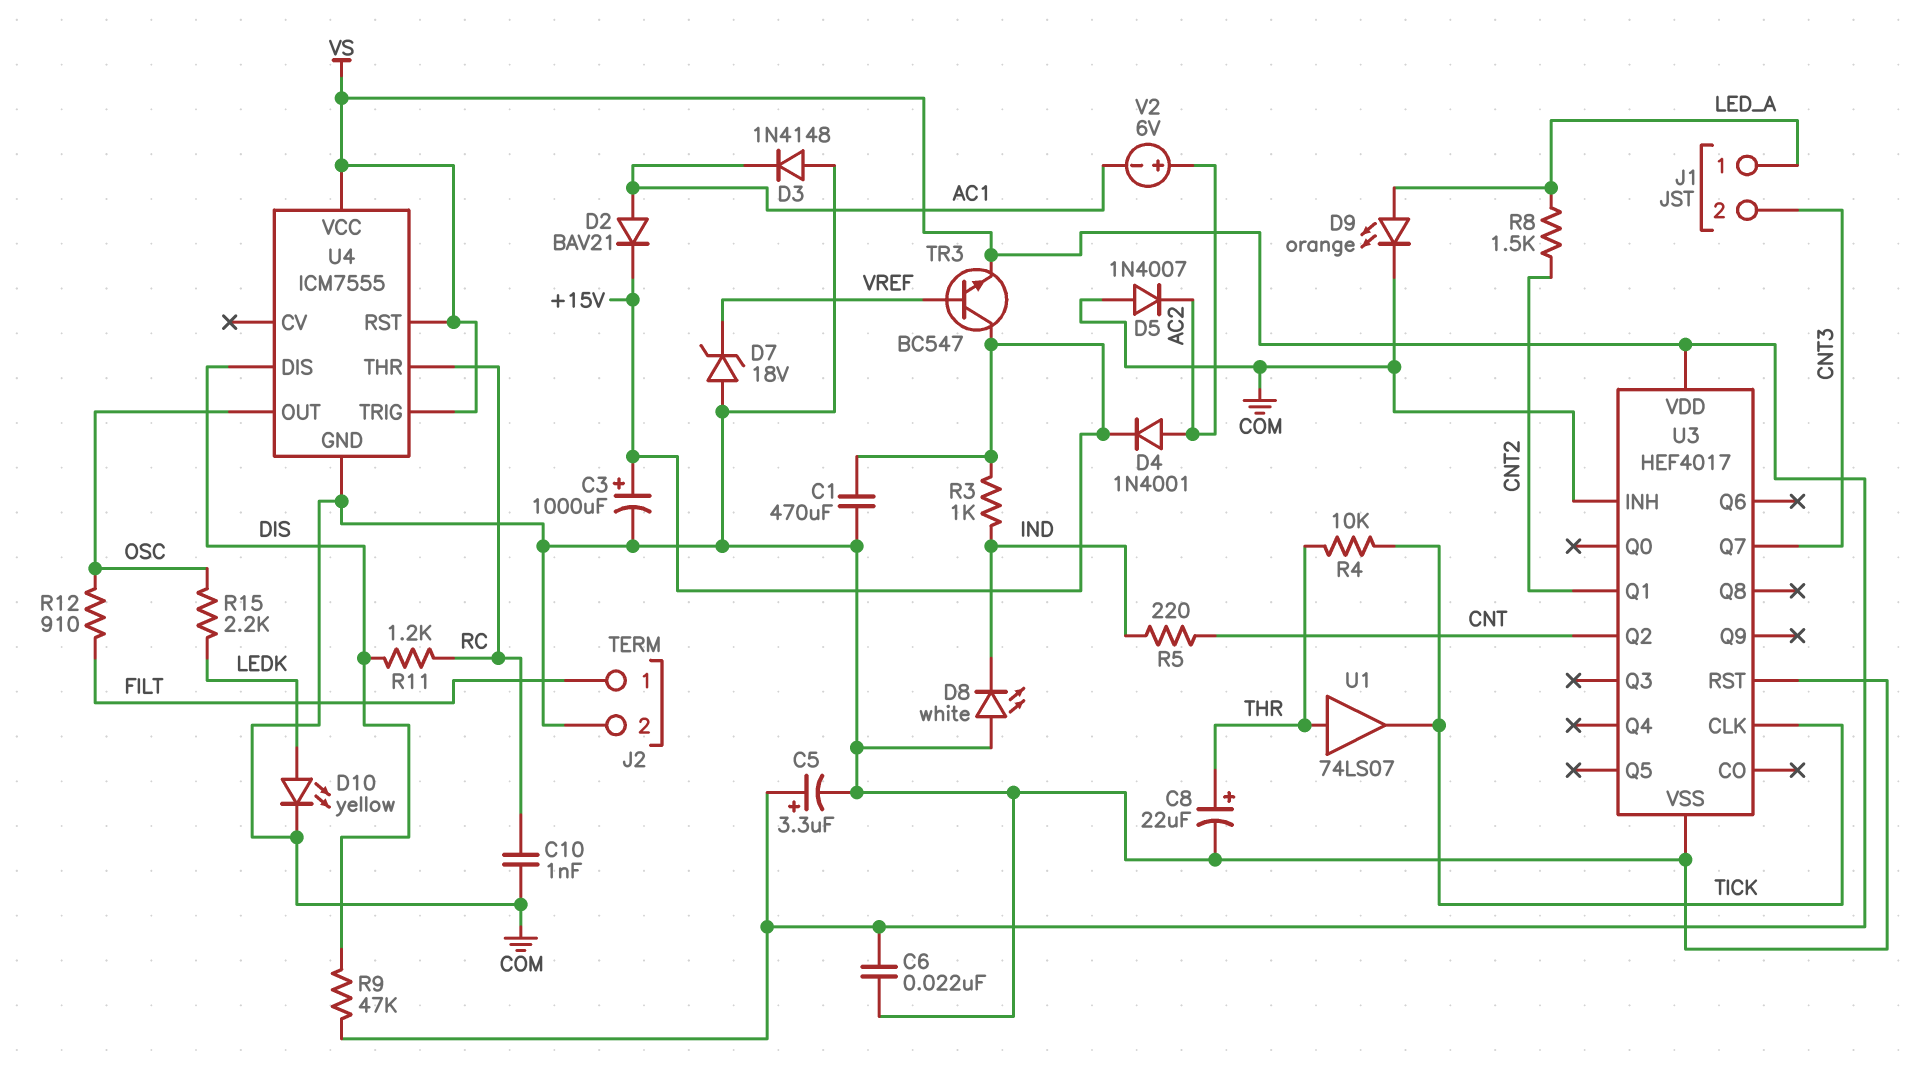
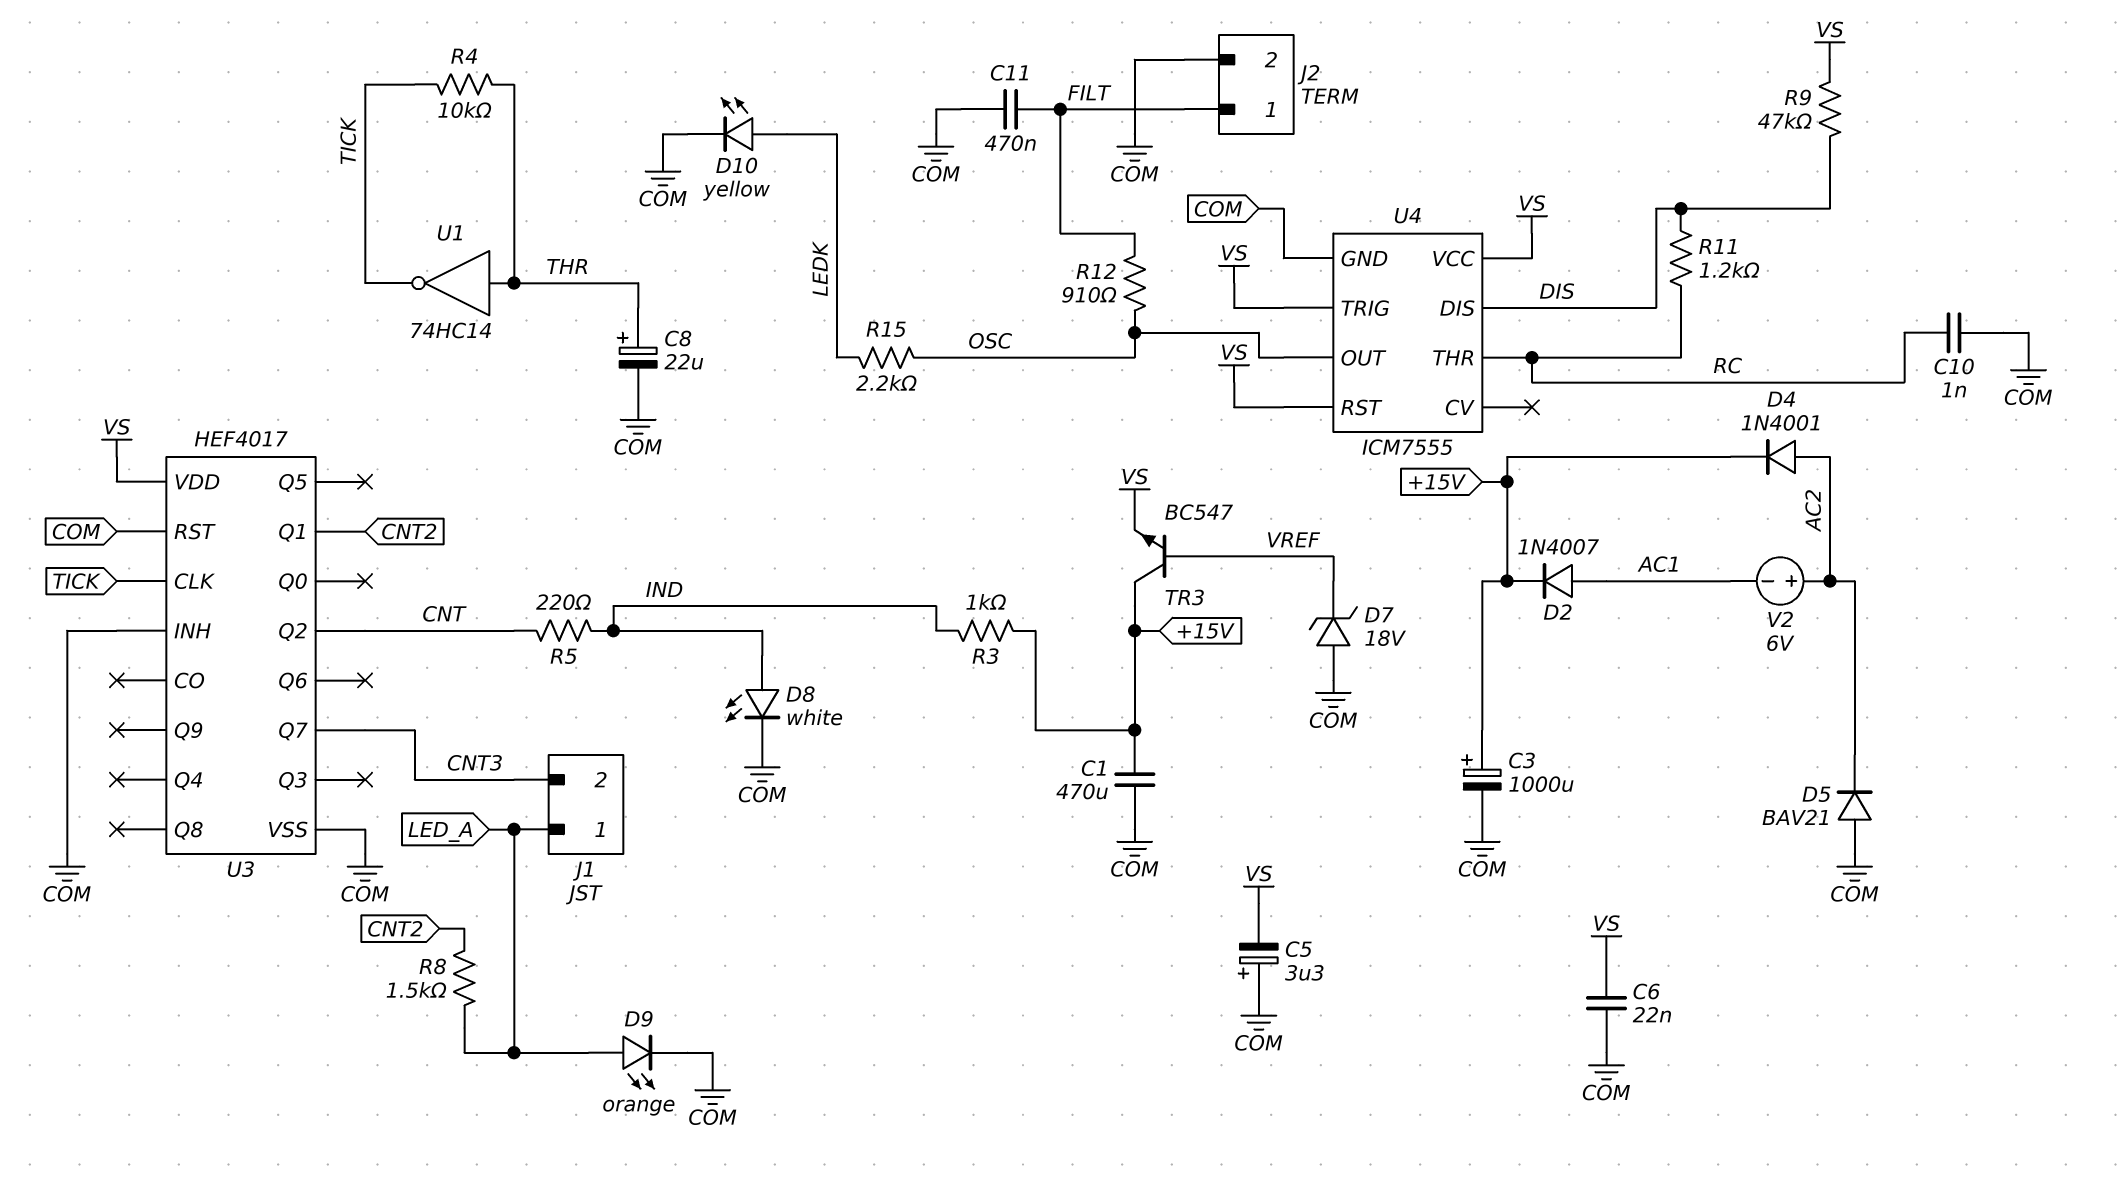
C5: 3.3uF (plus VS, minus COM) -> 3.3uF (plus COM, minus VS)
C11: none -> 470nF (COM, FILT)
D2: diode BAV21 (A AC1, K +15V) -> diode 1N4007 (A AC1, K +15V)
D3: diode 1N4148 (A COM, K AC1) -> none
D5: diode 1N4007 (A COM, K AC2) -> diode BAV21 (A COM, K AC2)
D8: LED white (A COM, K IND) -> LED white (A IND, K COM)
U1: buffer 74LS07 (in THR, out TICK) -> NOT 74HC14 (in THR, out TICK)

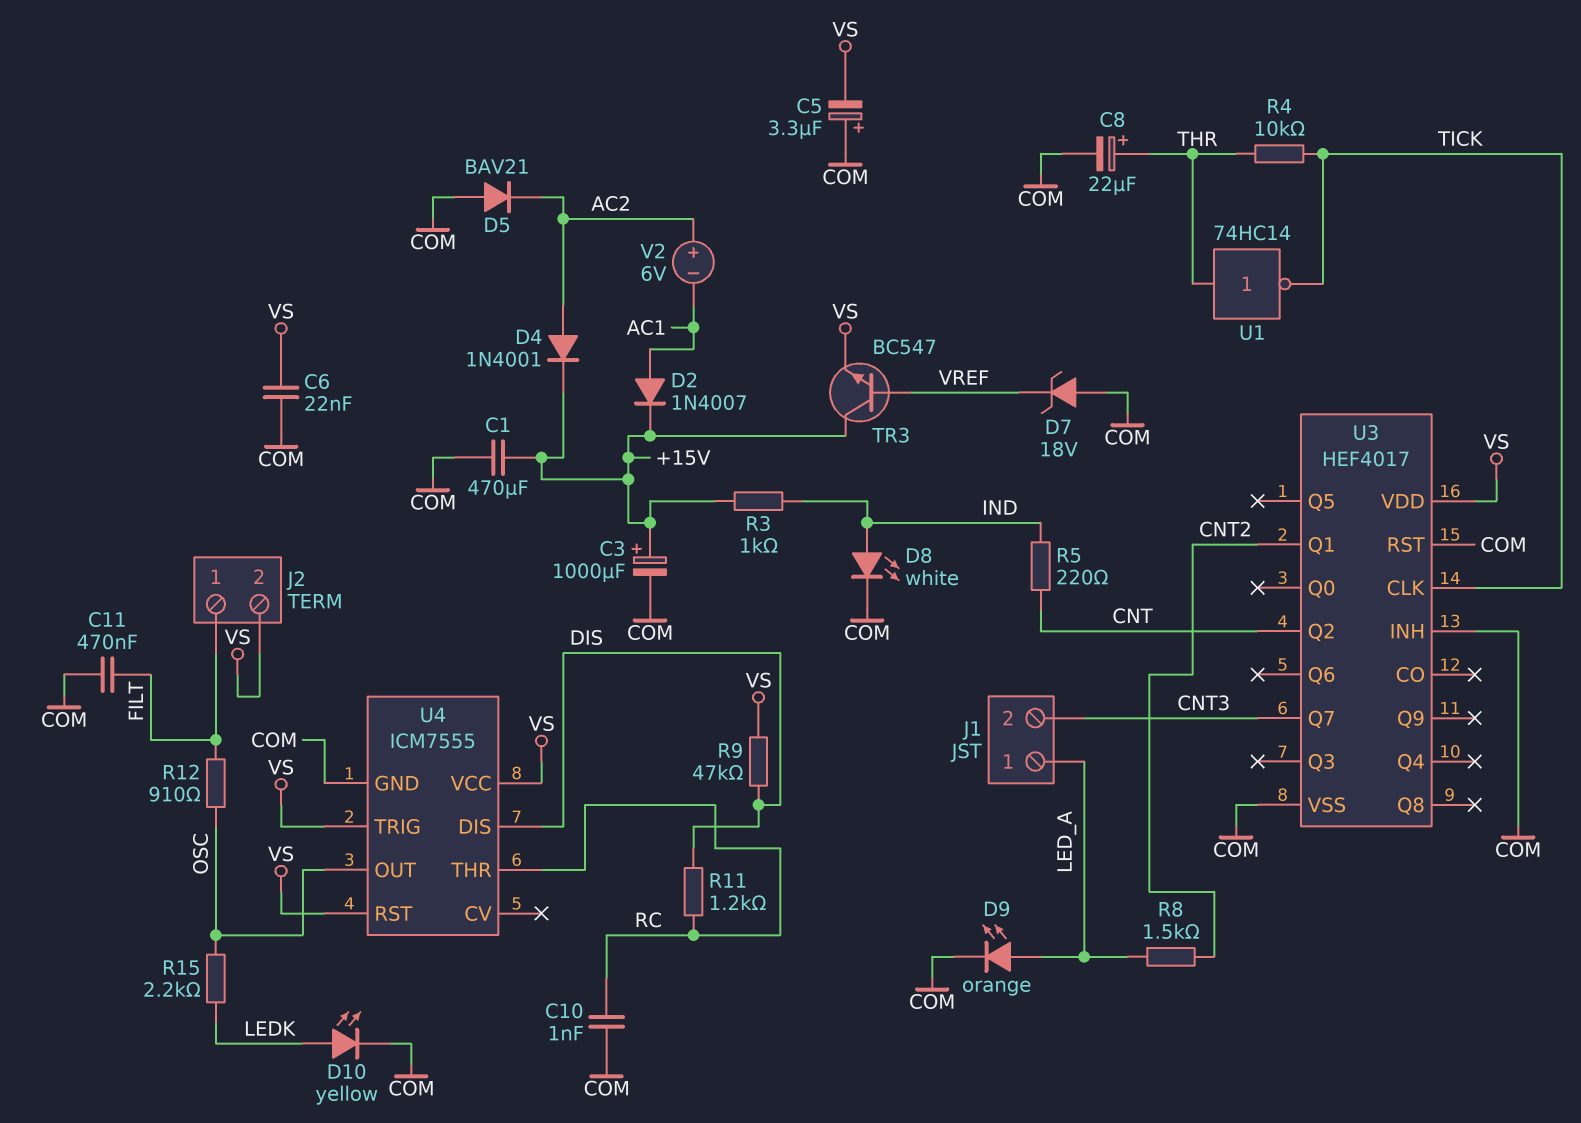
J2 pin 2: COM -> VS

